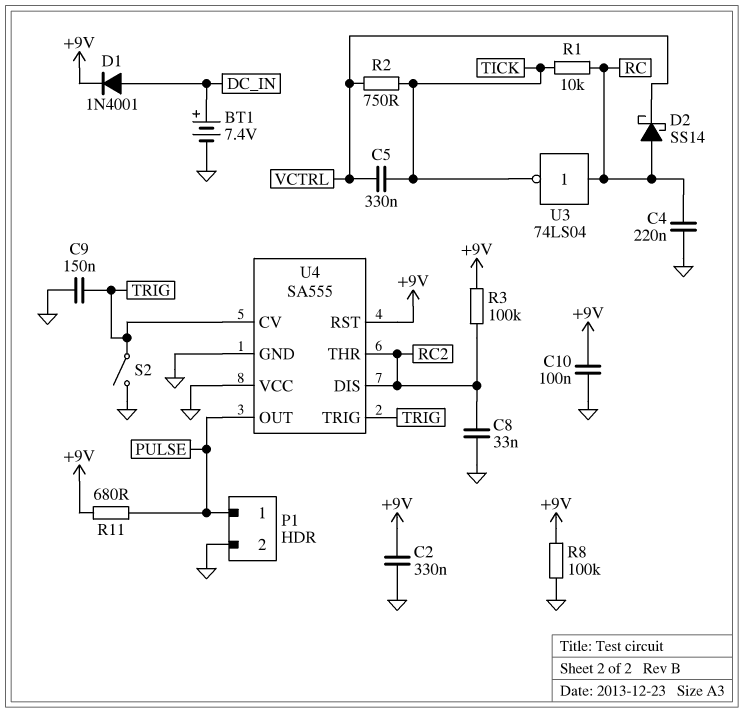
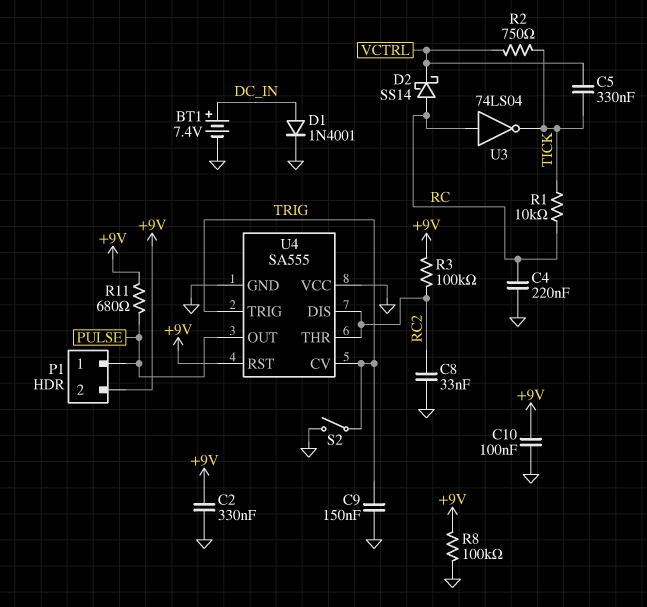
D1: diode 1N4001 (A DC_IN, K +9V) -> diode 1N4001 (A DC_IN, K GND)
P1 pin 2: GND -> +9V

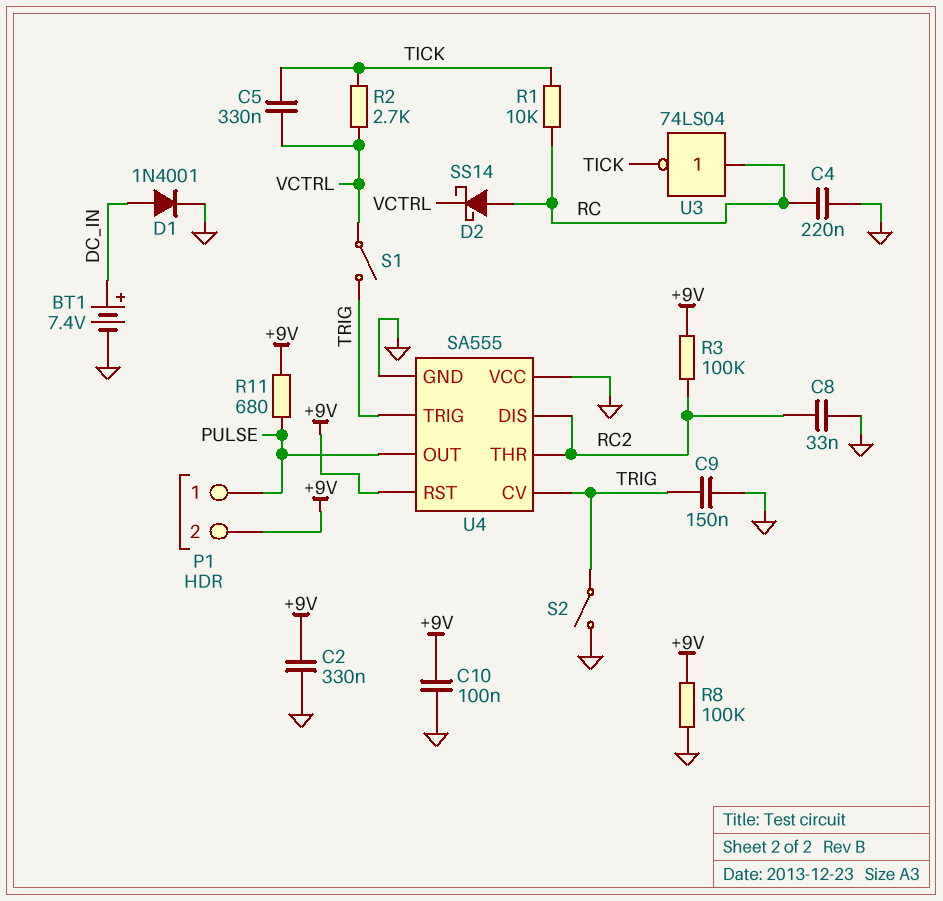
R2: 750 (TICK, VCTRL) -> 2.7k (TICK, VCTRL)
S1: none -> switch (TRIG, VCTRL)

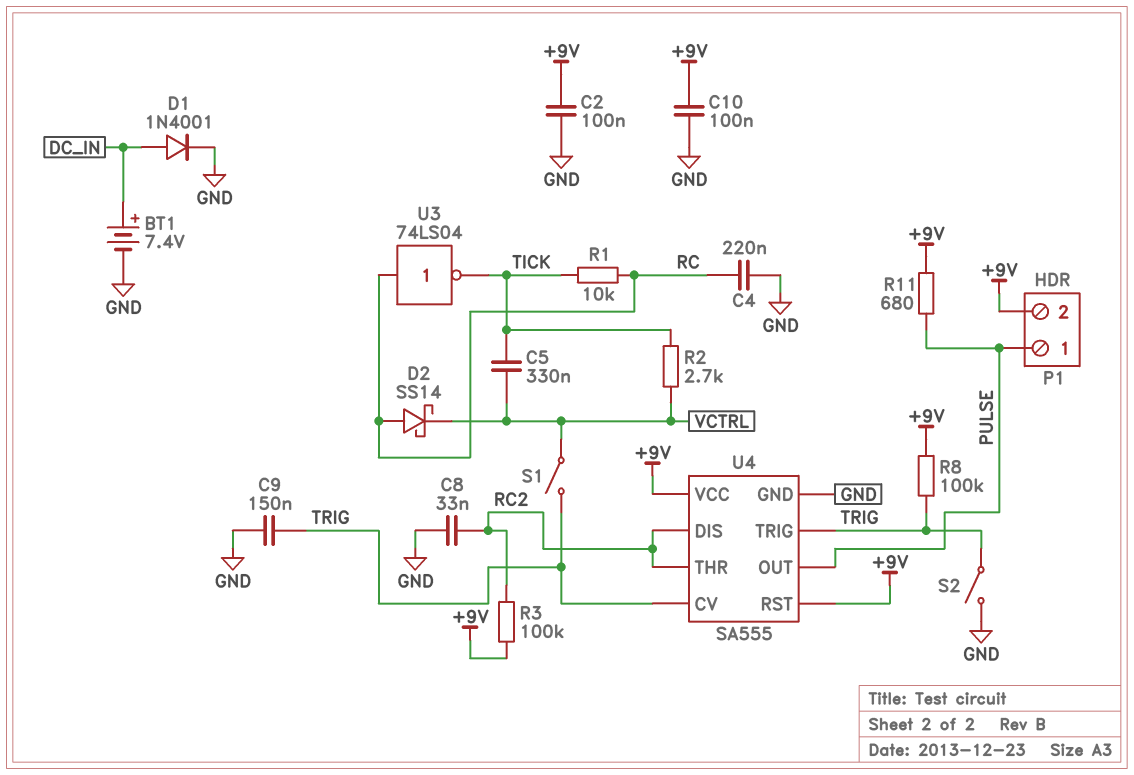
C2: 330nF (+9V, GND) -> 100nF (+9V, GND)
R8: 100k (+9V, GND) -> 100k (+9V, TRIG)
U4 pin VCC: GND -> +9V

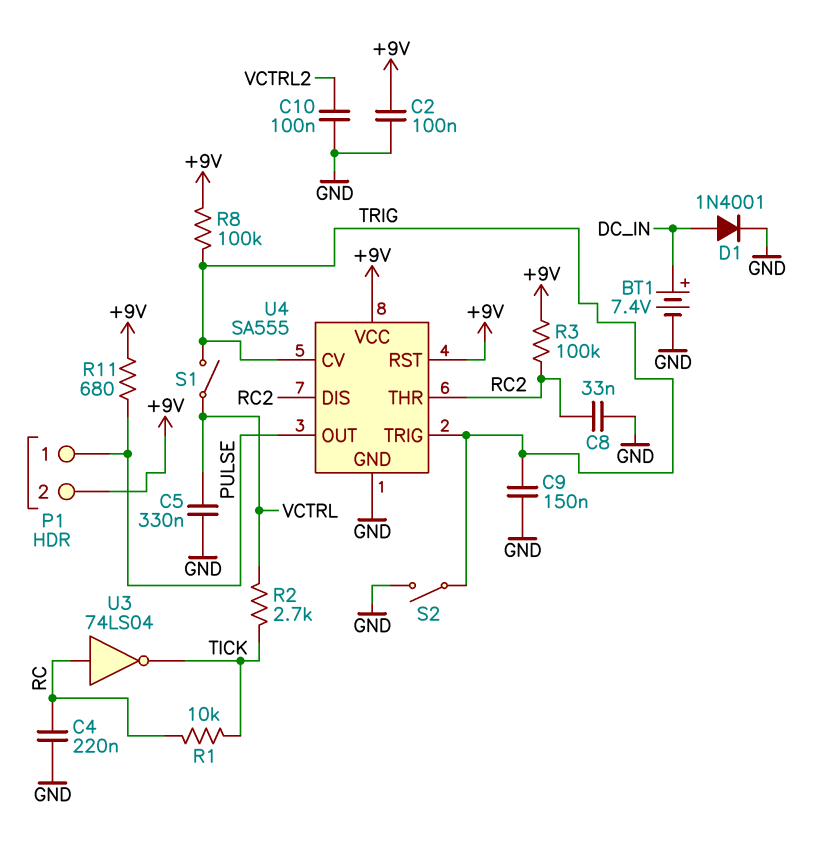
C5: 330nF (TICK, VCTRL) -> 330nF (GND, VCTRL)
C10: 100nF (+9V, GND) -> 100nF (GND, VCTRL2)
D2: schottky SS14 (A RC, K VCTRL) -> none

